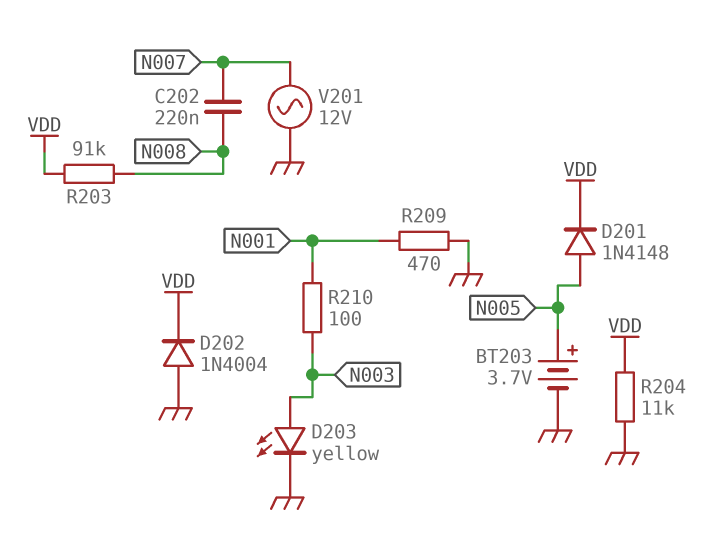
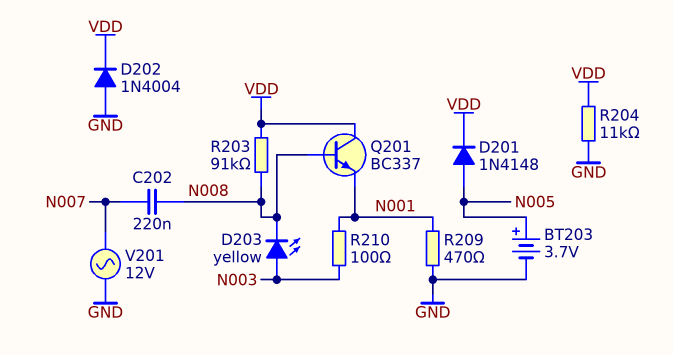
D203: LED yellow (A N003, K GND) -> LED yellow (A N003, K N008)
Q201: none -> NPN BC337 (B N008, C VDD, E N001)

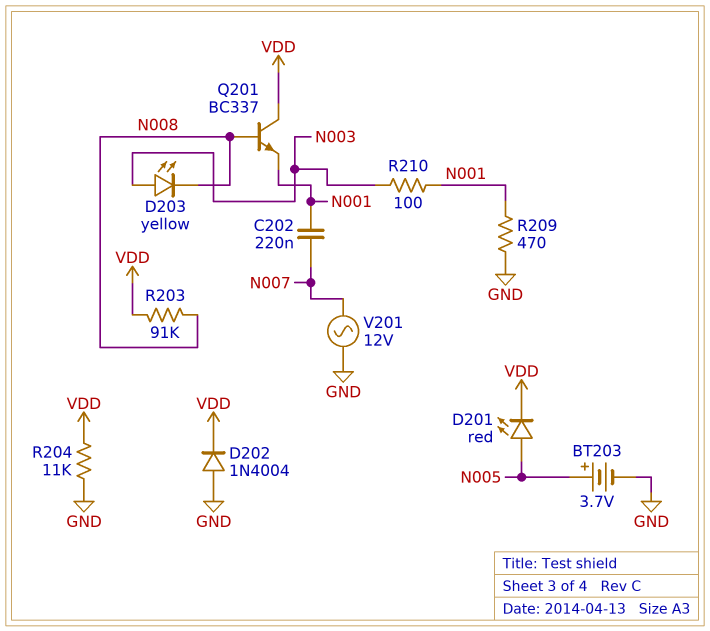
C202: 220nF (N007, N008) -> 220nF (N001, N007)
D201: diode 1N4148 (A N005, K VDD) -> LED red (A N005, K VDD)

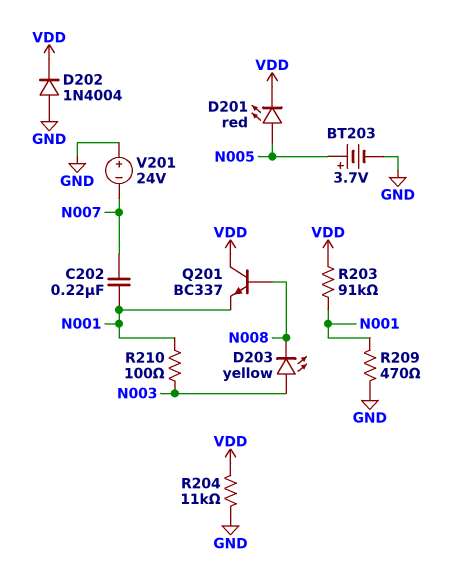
R203: 91k (N008, VDD) -> 91k (N001, VDD)
V201: AC 12V (GND, N007) -> 24V (plus GND, minus N007)

